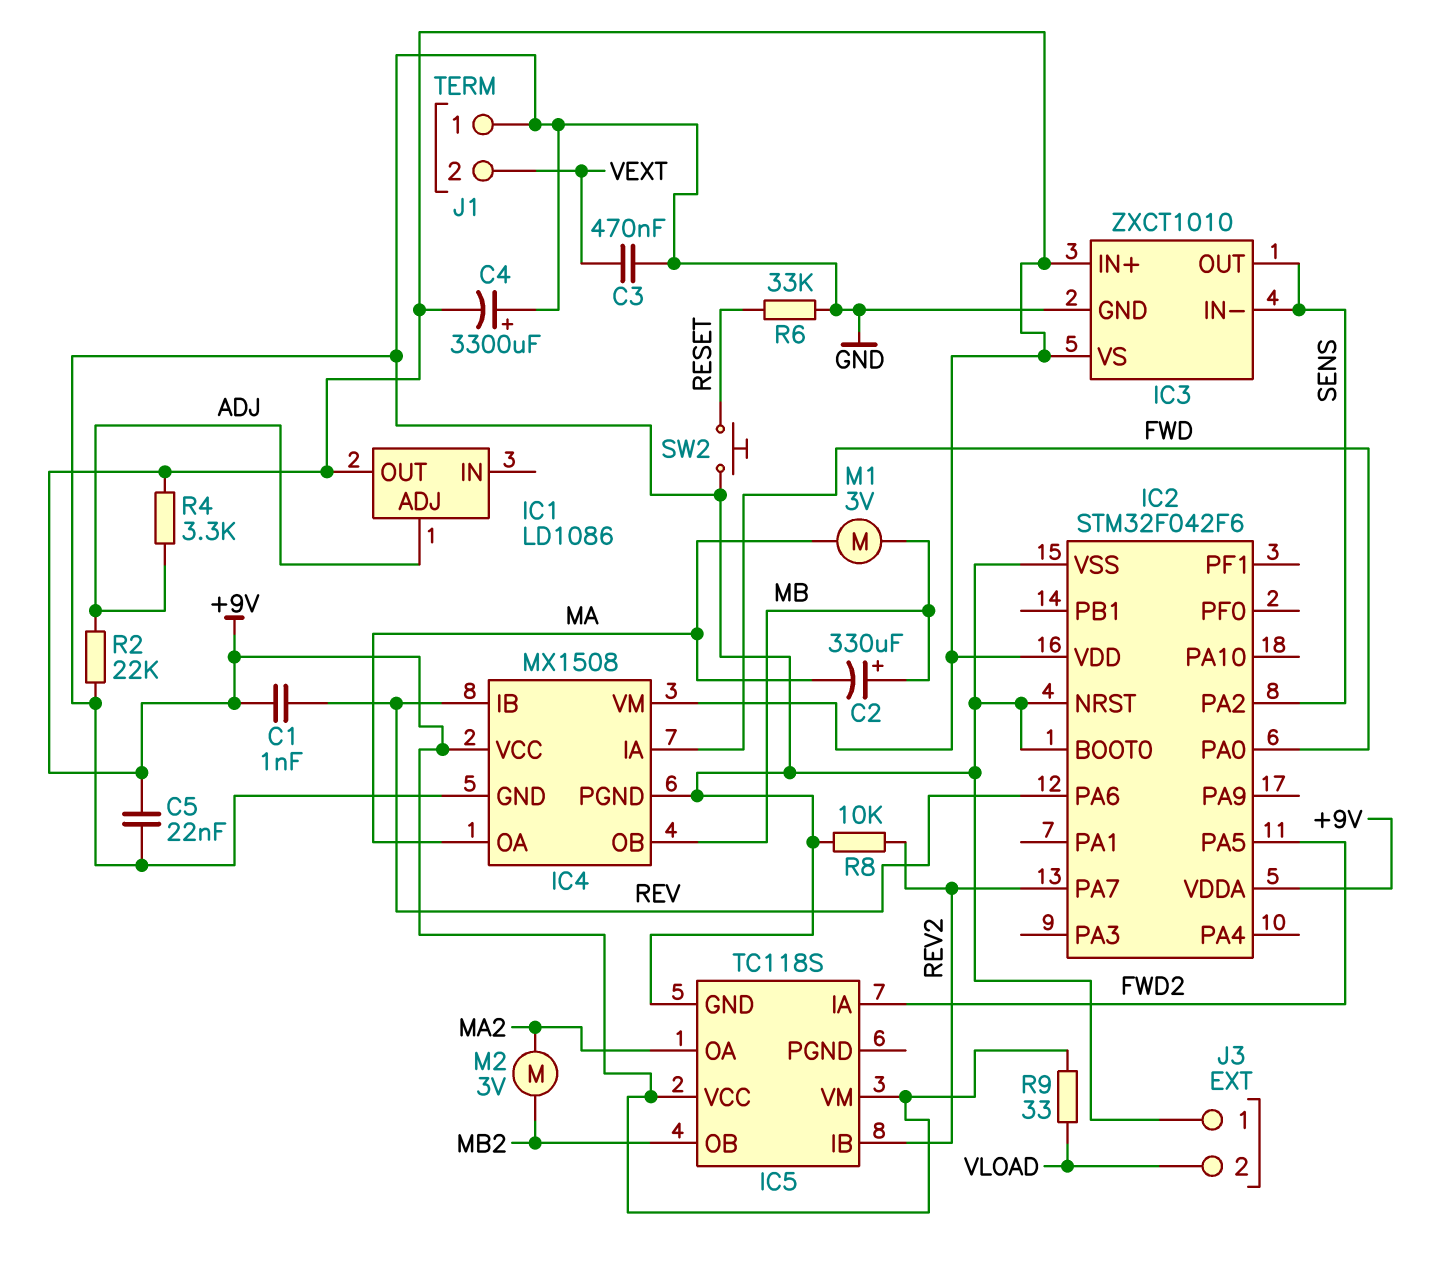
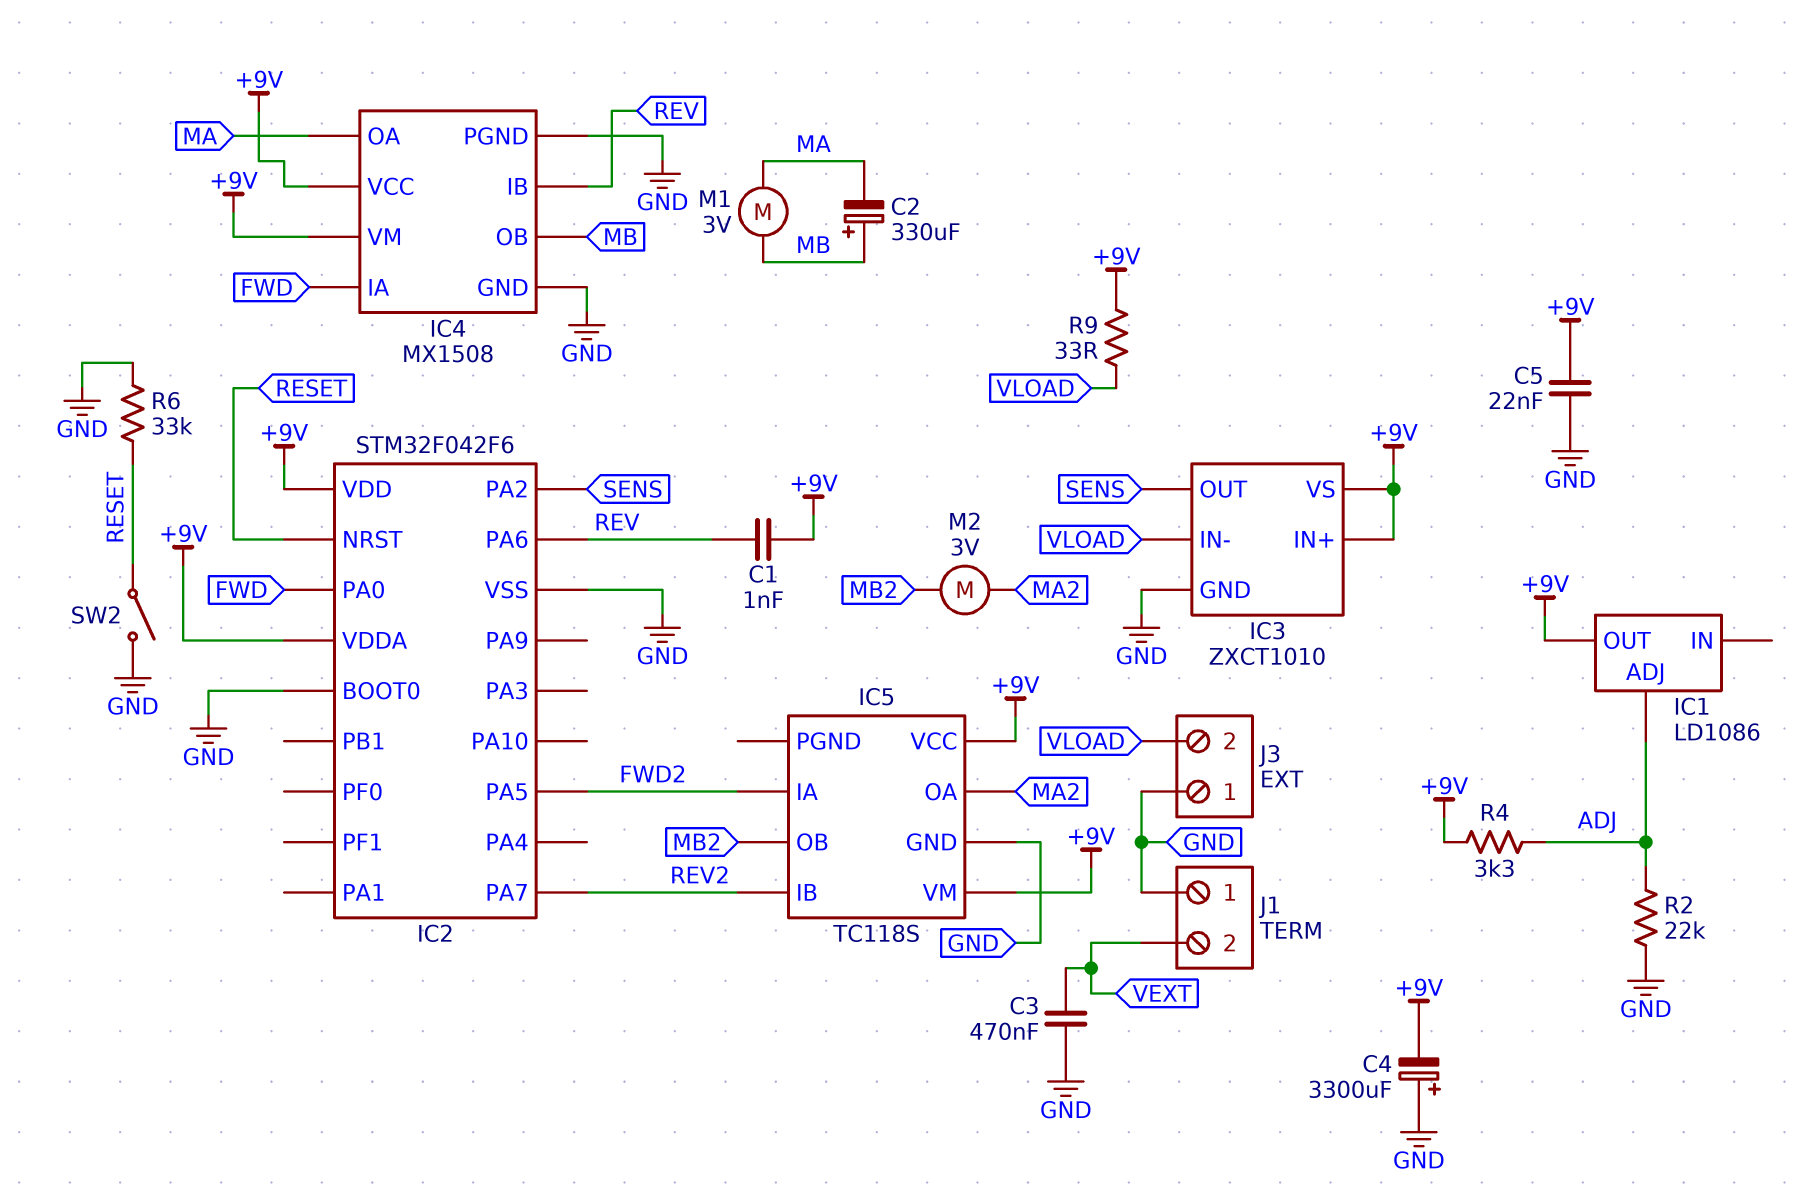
IC2 pin NRST: GND -> RESET
IC3 pin IN-: SENS -> VLOAD
R8: 10k (GND, REV2) -> none
SW2: button (GND, RESET) -> switch (GND, RESET)

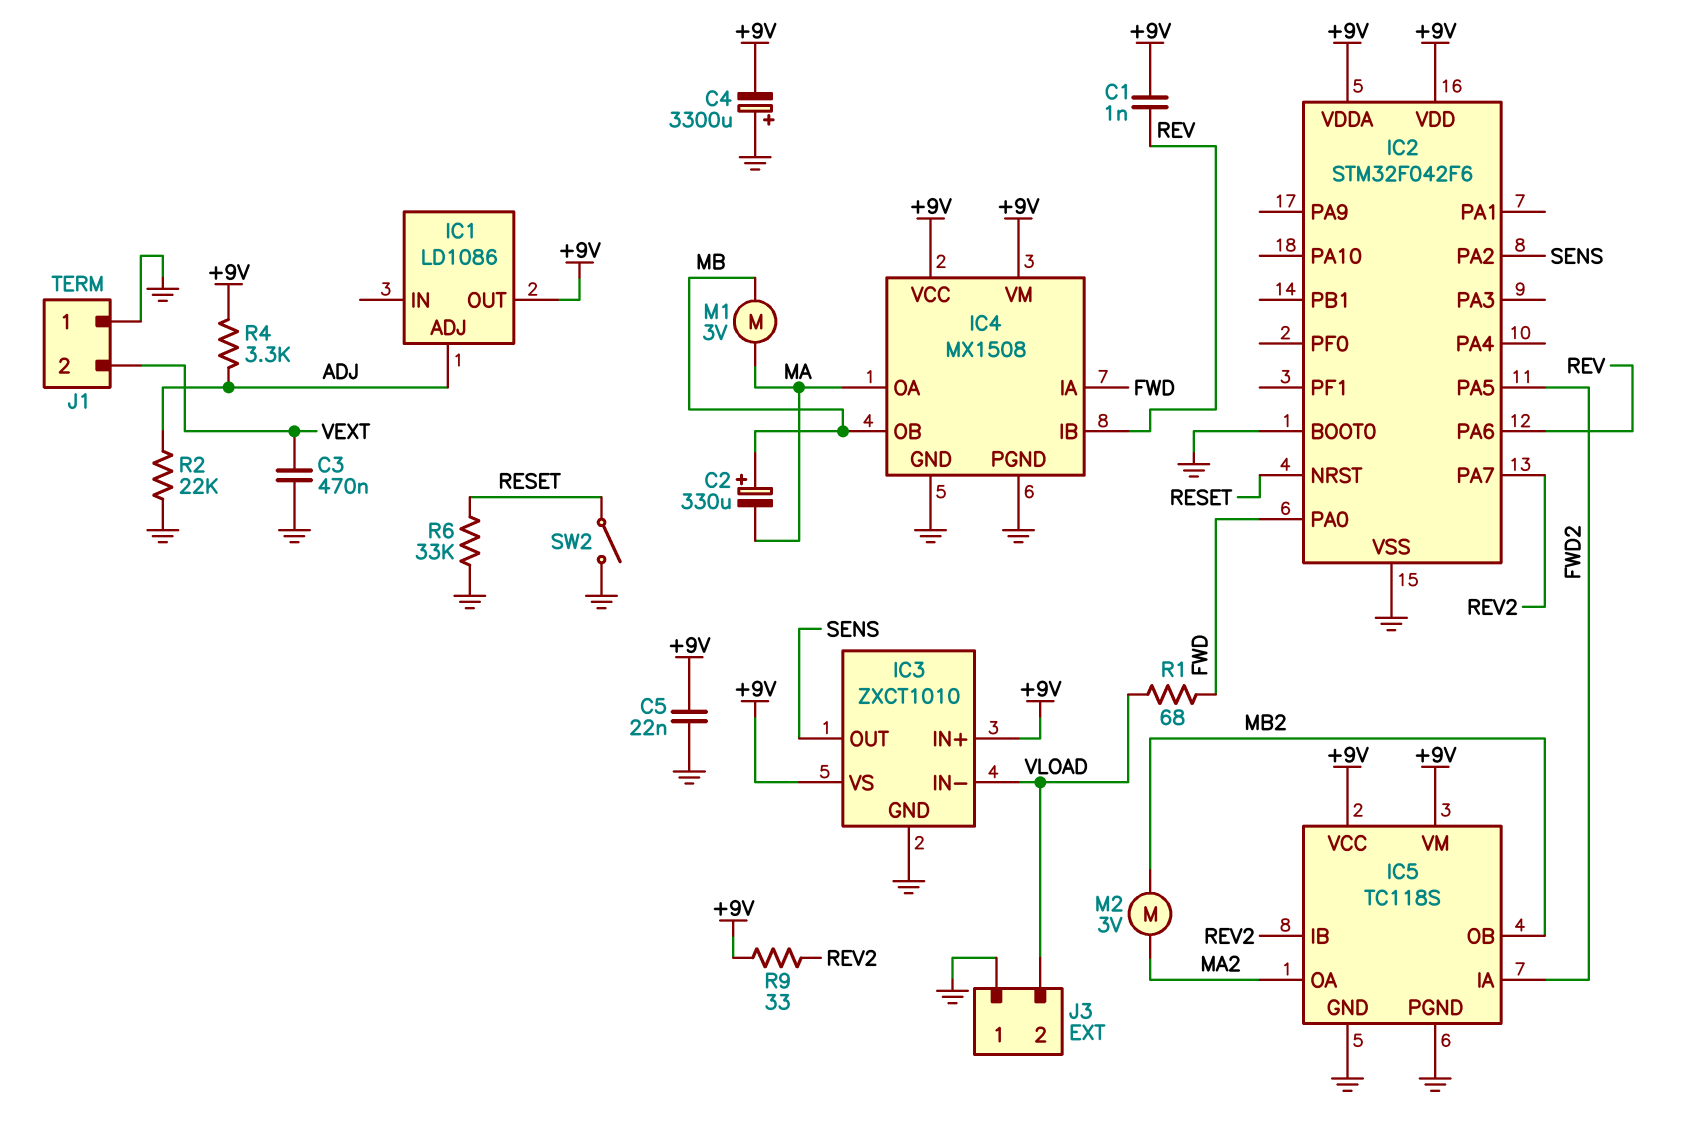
IC5 pin PGND: none -> GND
R1: none -> 68 (FWD, VLOAD)
R9: 33 (+9V, VLOAD) -> 33 (+9V, REV2)

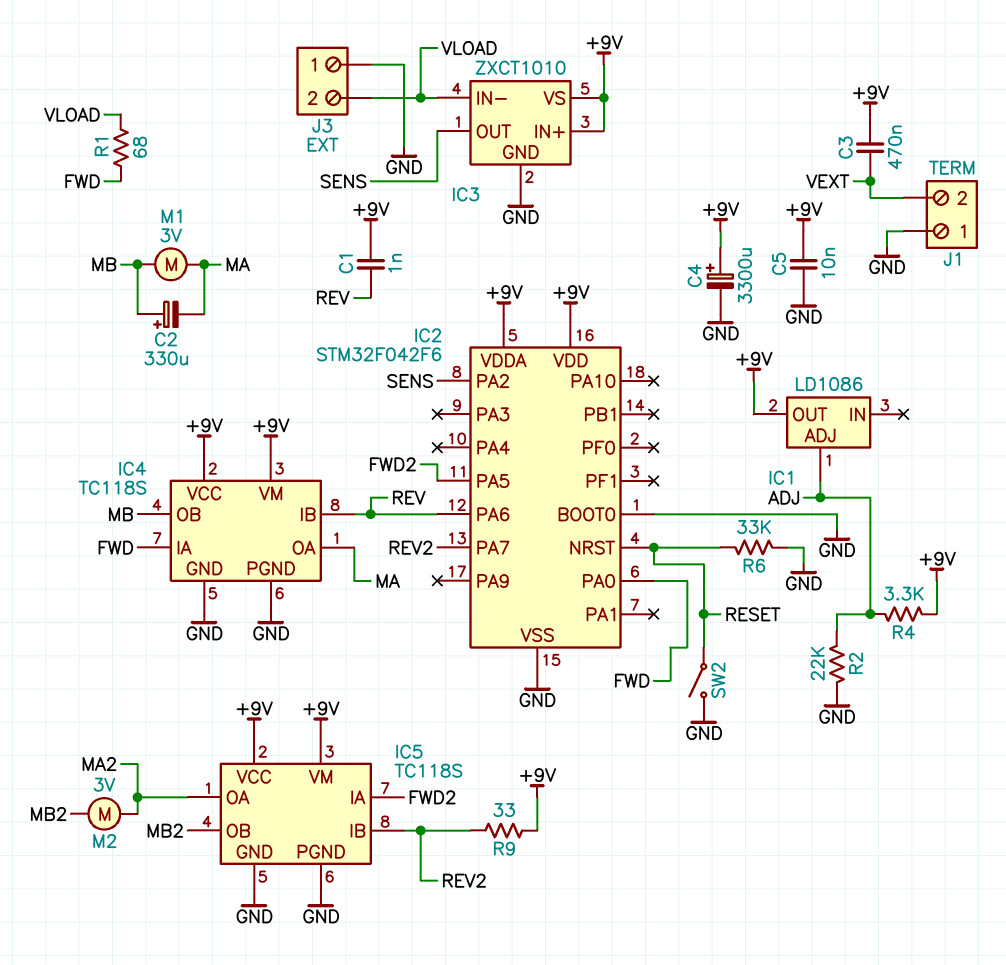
C3: 470nF (GND, VEXT) -> 470nF (+9V, VEXT)
C4: 3300uF (plus GND, minus +9V) -> 3300uF (plus +9V, minus GND)
C5: 22nF (+9V, GND) -> 10nF (+9V, GND)
IC4: MX1508 -> TC118S

